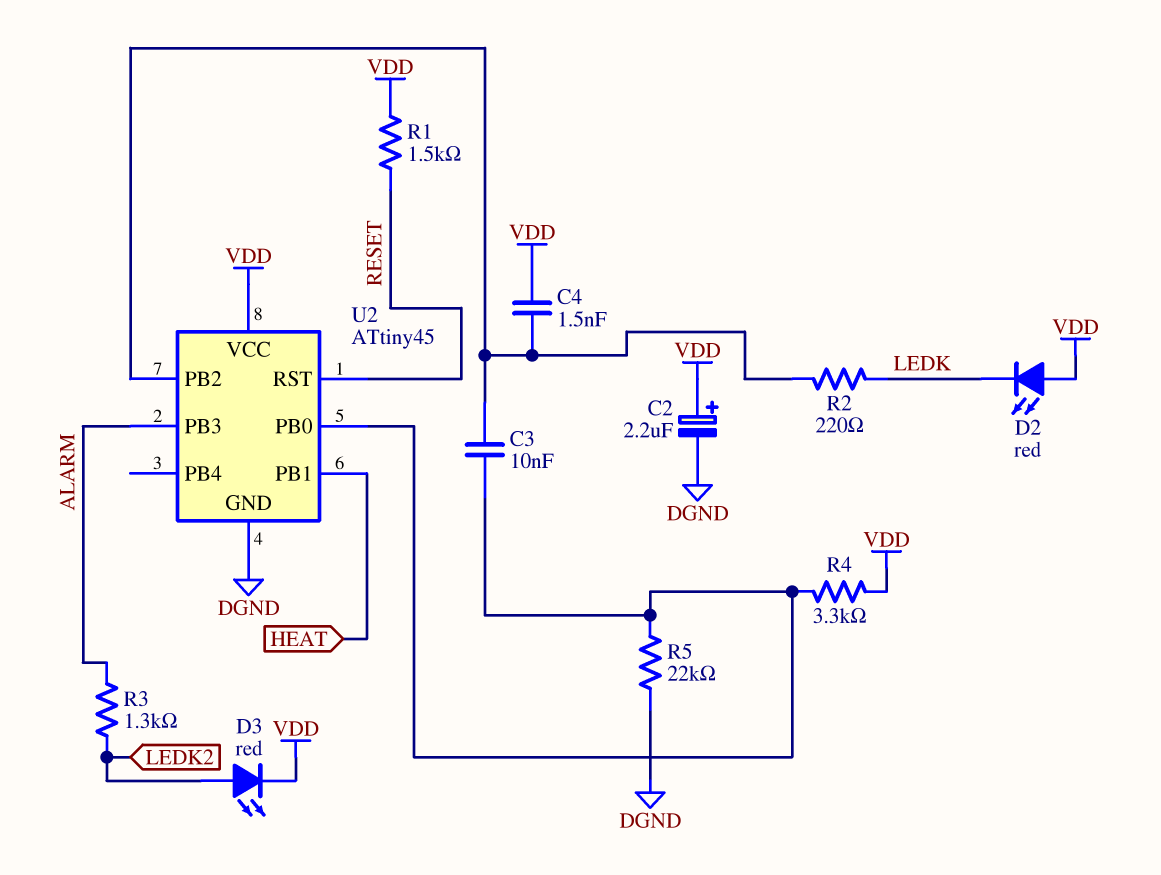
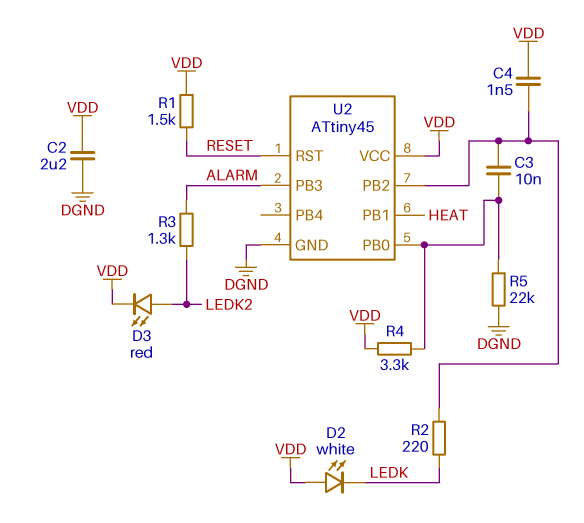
C2: 2.2uF (plus VDD, minus DGND) -> 2.2uF (DGND, VDD)
D2: LED red (A VDD, K LEDK) -> LED white (A VDD, K LEDK)

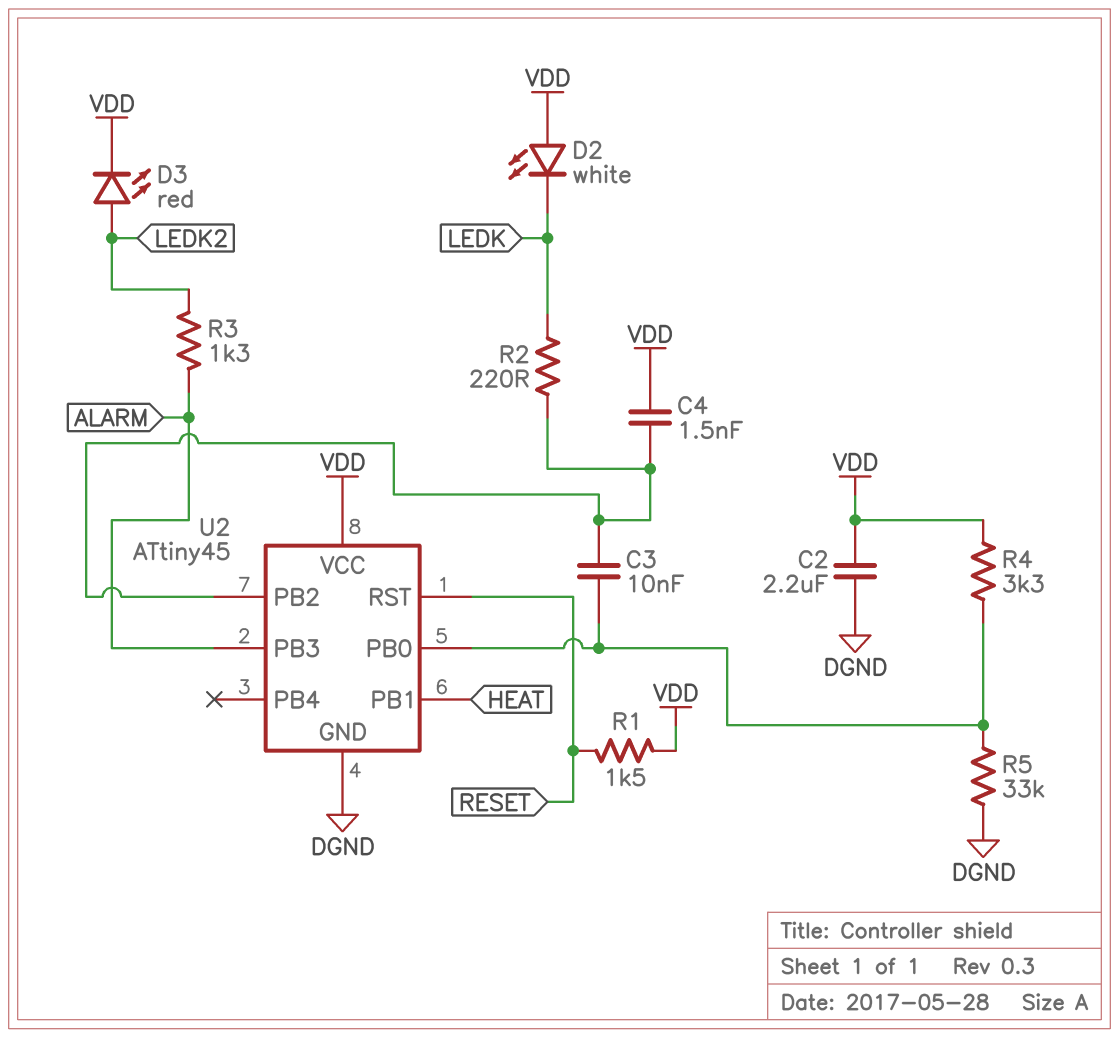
R5: 22k (DGND, U2/PB0) -> 33k (DGND, U2/PB0)

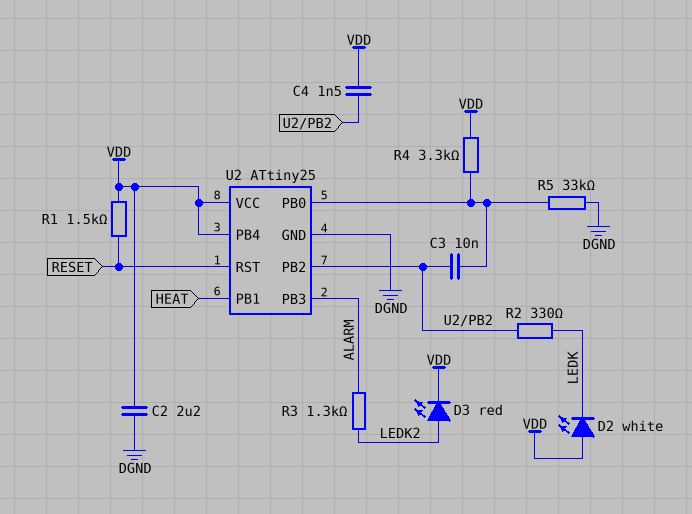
R2: 220 (LEDK, U2/PB2) -> 330 (LEDK, U2/PB2)
U2: ATtiny45 -> ATtiny25
U2 pin PB4: none -> VDD

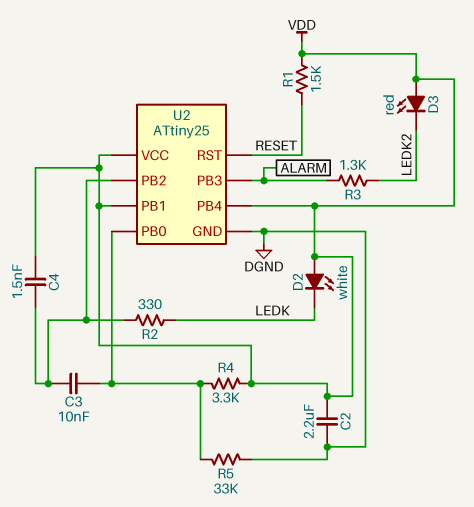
D3: LED red (A LEDK2, K VDD) -> LED red (A VDD, K LEDK2)
U2 pin PB1: HEAT -> VDD

